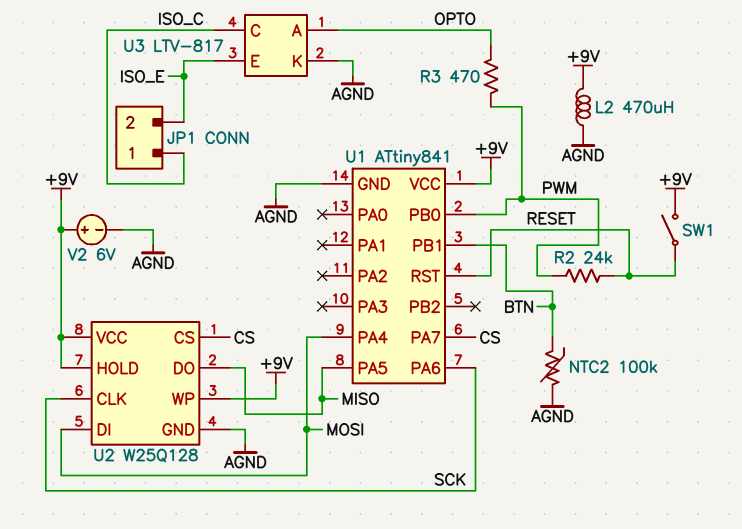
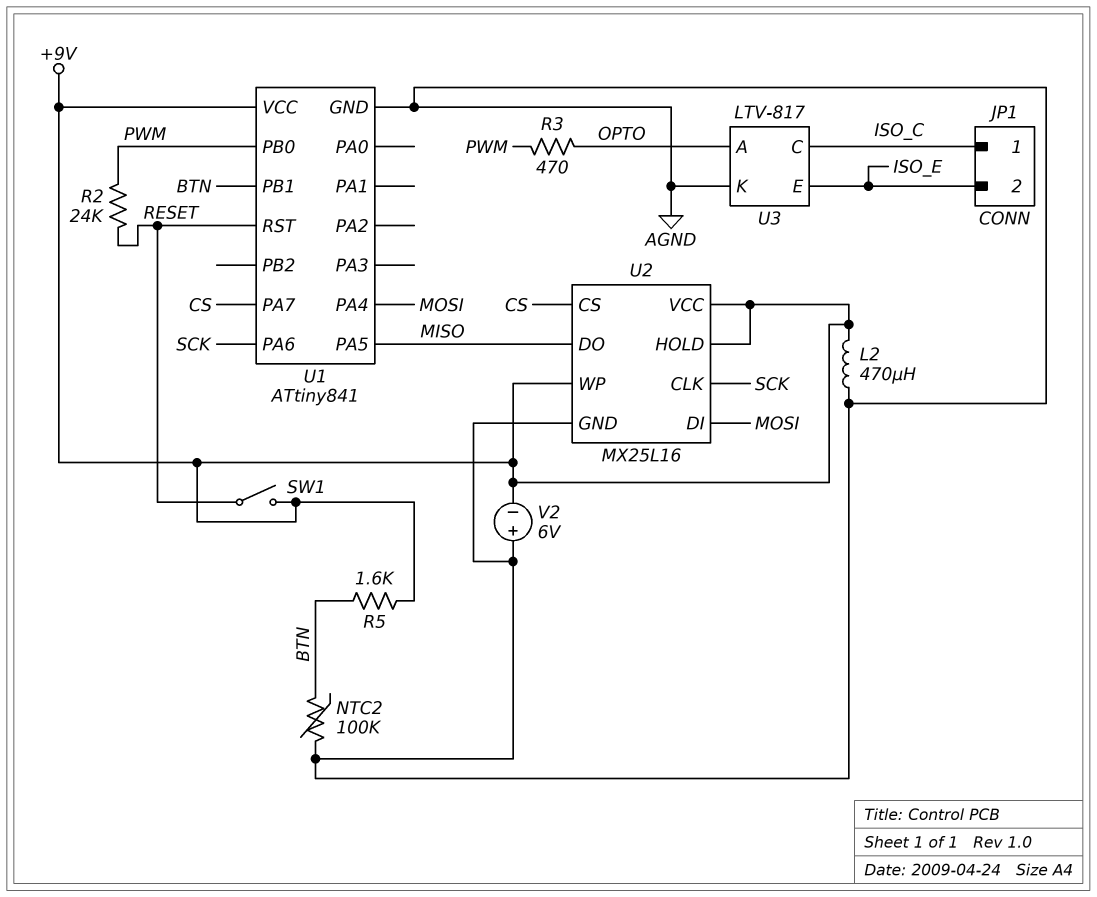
R5: none -> 1.6k (+9V, BTN)
U2: W25Q128 -> MX25L16
V2: 6V (plus +9V, minus AGND) -> 6V (plus AGND, minus +9V)

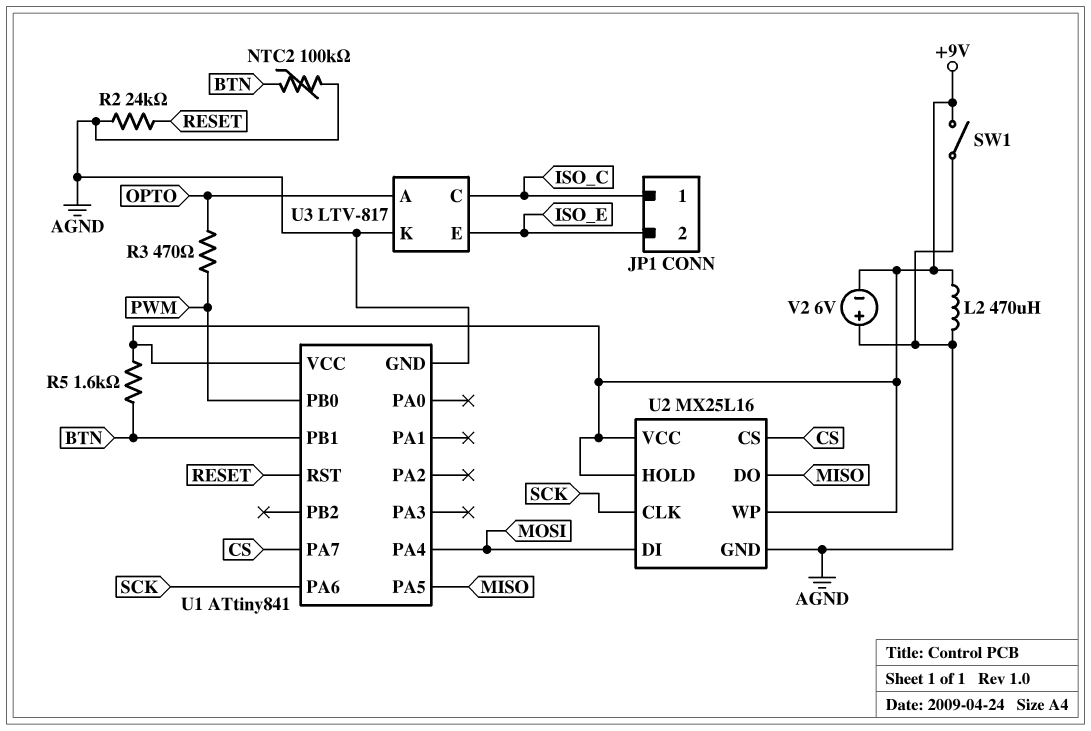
R2: 24k (PWM, RESET) -> 24k (AGND, RESET)
SW1: switch (+9V, RESET) -> switch (+9V, AGND)

